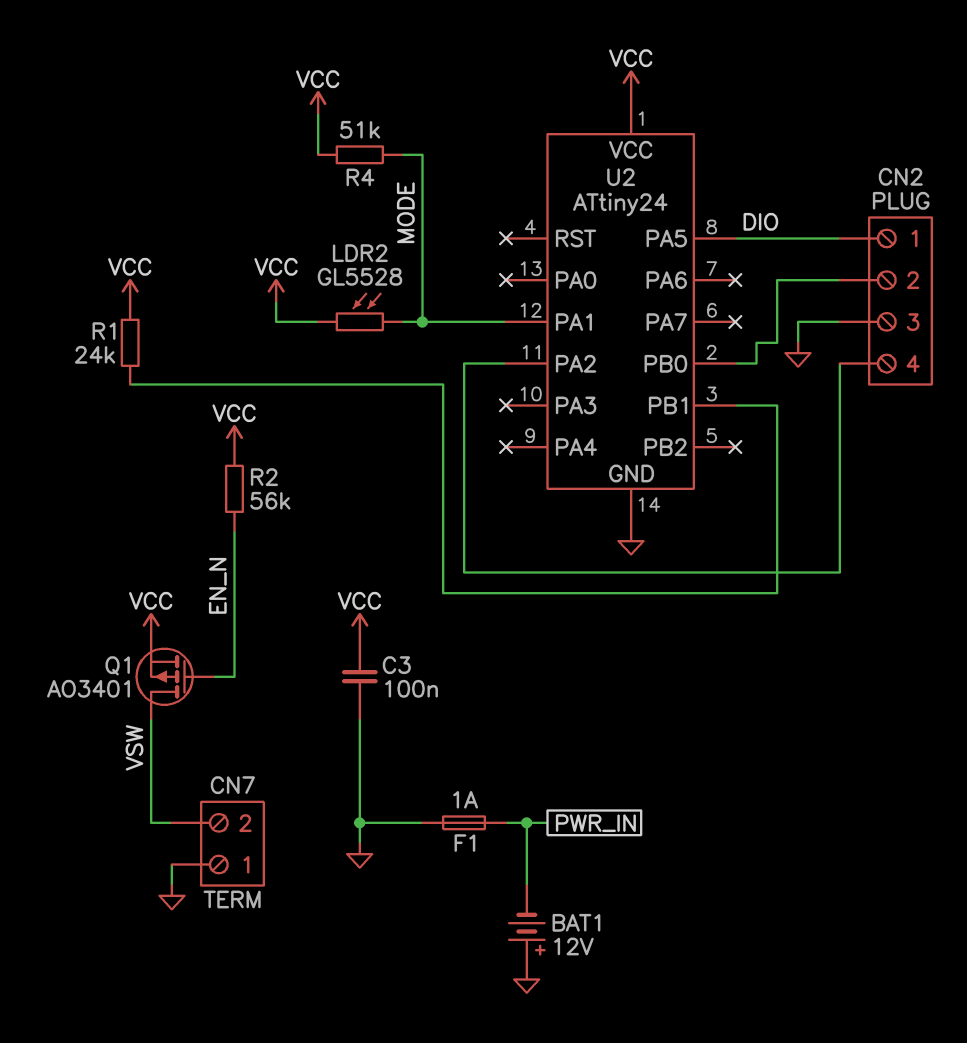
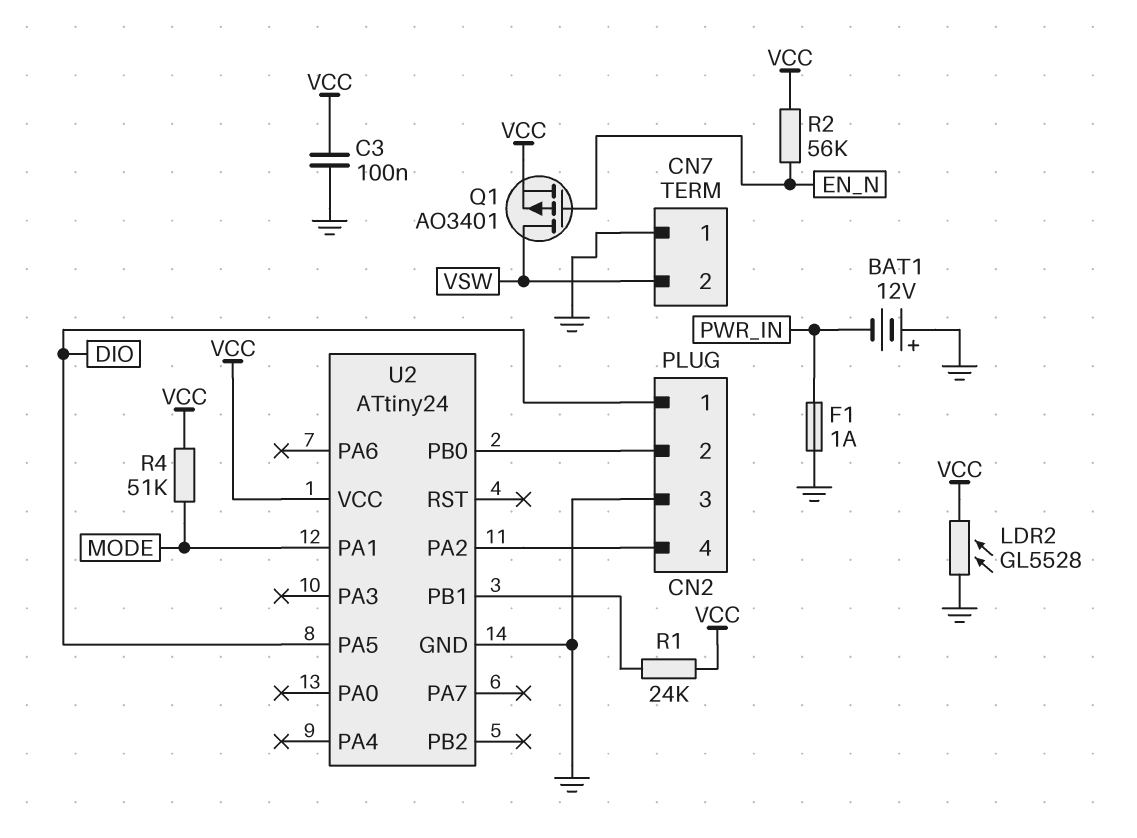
LDR2: GL5528 (MODE, VCC) -> GL5528 (GND, VCC)

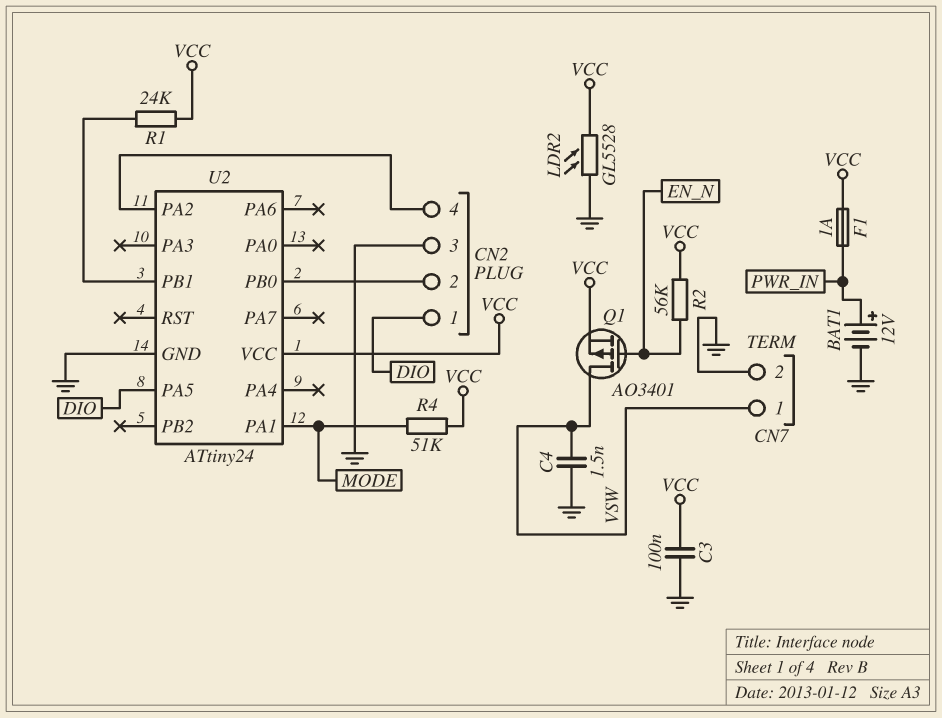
BAT1: 12V (plus GND, minus PWR_IN) -> 12V (plus PWR_IN, minus GND)
C4: none -> 1.5nF (GND, VSW)
CN7 pin 1: GND -> VSW
CN7 pin 2: VSW -> GND
F1: 1A (GND, PWR_IN) -> 1A (PWR_IN, VCC)

